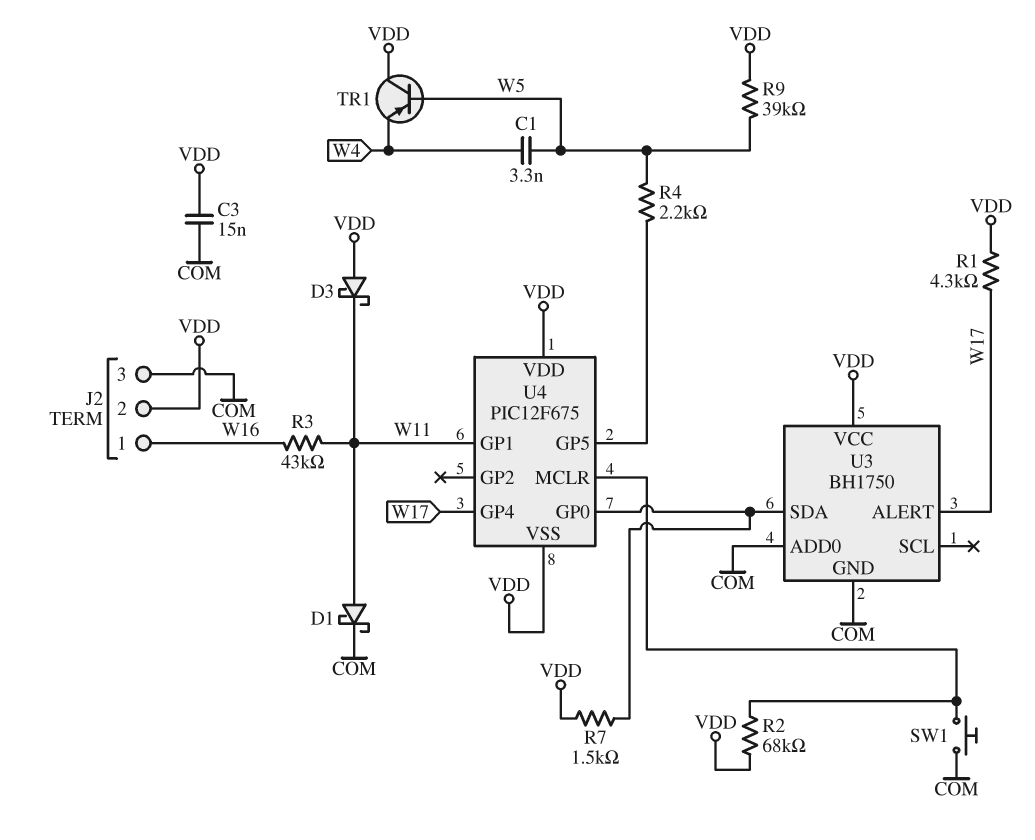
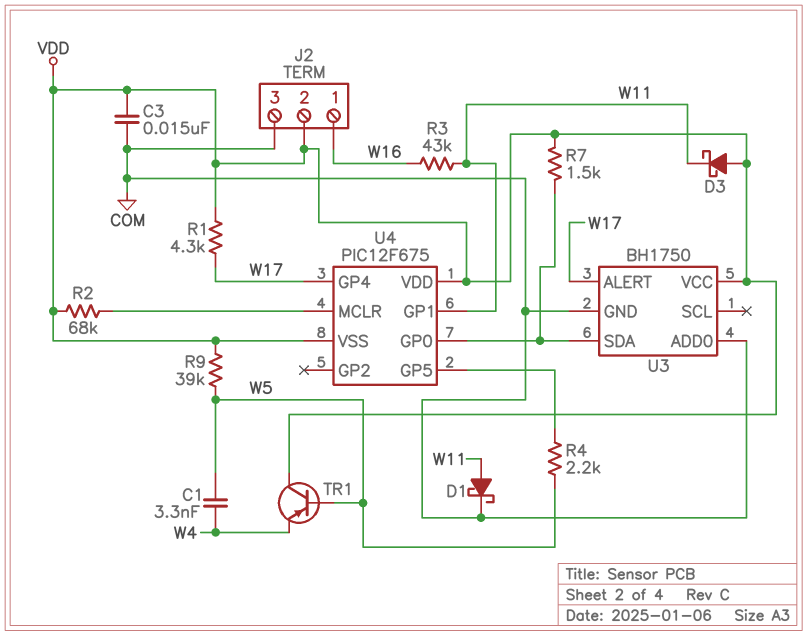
SW1: button (COM, U4/MCLR) -> none

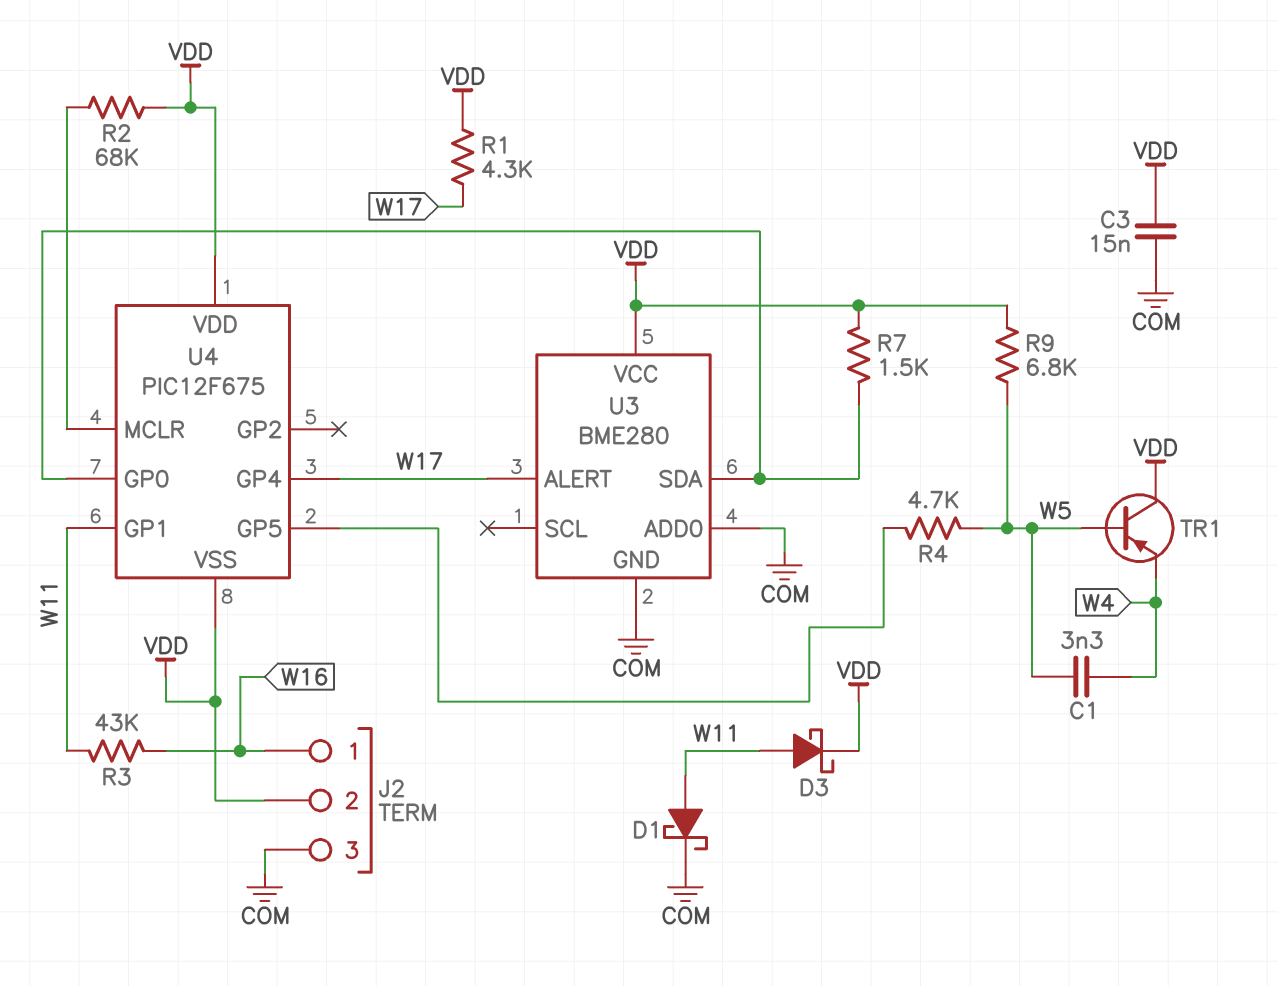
D3: schottky (A VDD, K W11) -> schottky (A W11, K VDD)
R4: 2.2k (U4/GP5, W5) -> 4.7k (U4/GP5, W5)
R9: 39k (VDD, W5) -> 6.8k (VDD, W5)
U3: BH1750 -> BME280

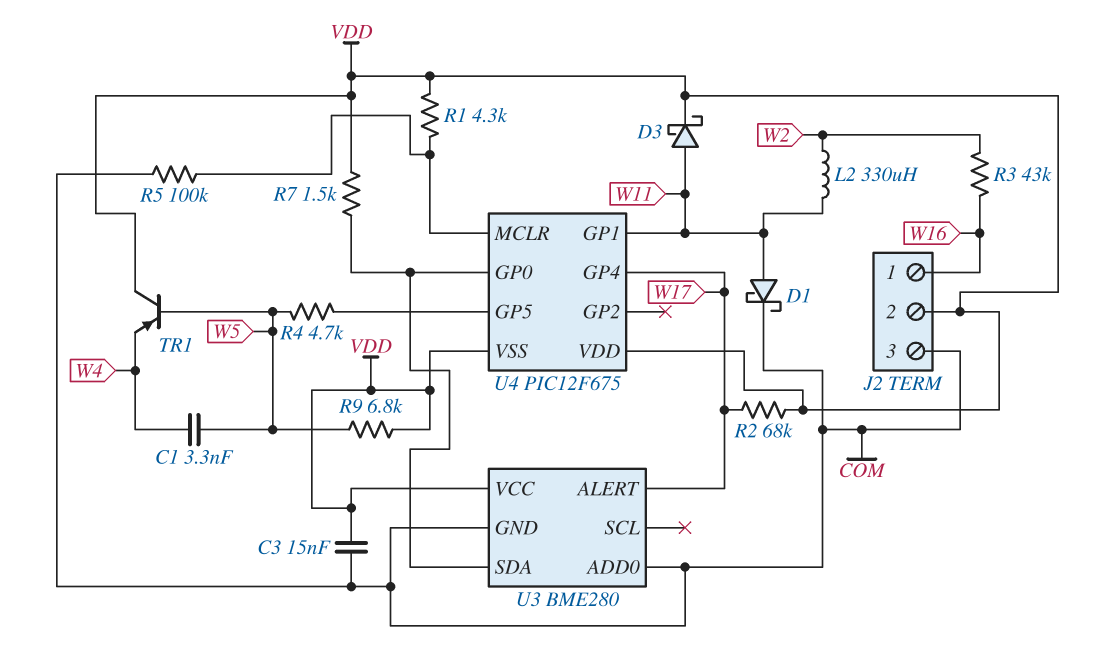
L2: none -> 330uH (W2, W11)
R1: 4.3k (VDD, W17) -> 4.3k (U4/MCLR, VDD)
R2: 68k (U4/MCLR, VDD) -> 68k (VDD, W17)
R3: 43k (W11, W16) -> 43k (W2, W16)
R5: none -> 100k (COM, U4/MCLR)

